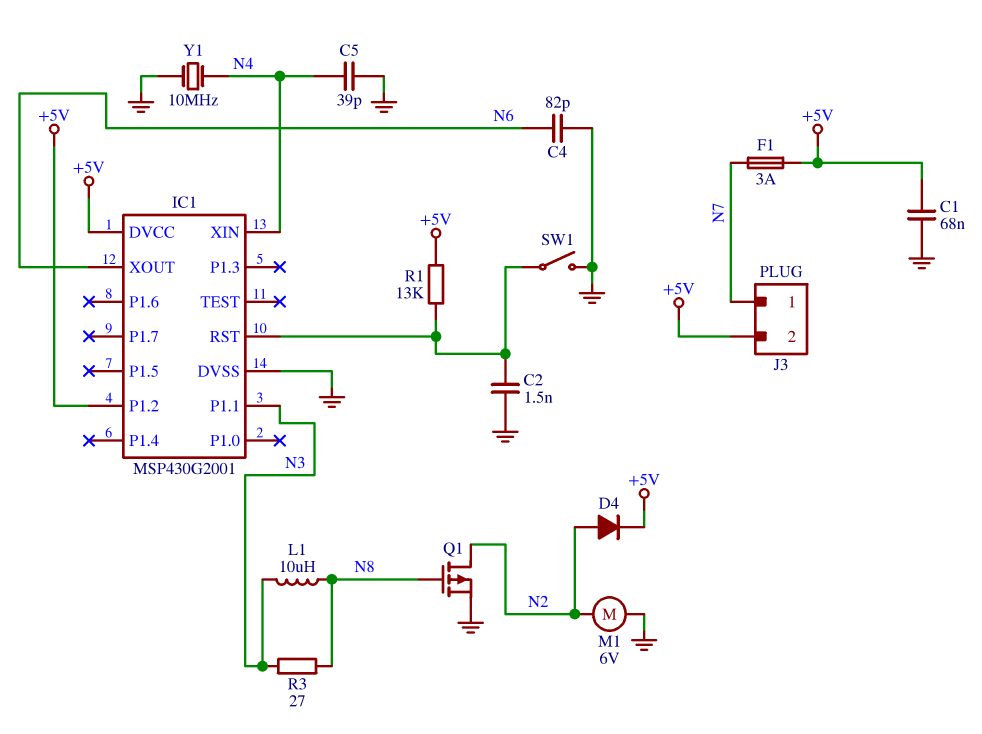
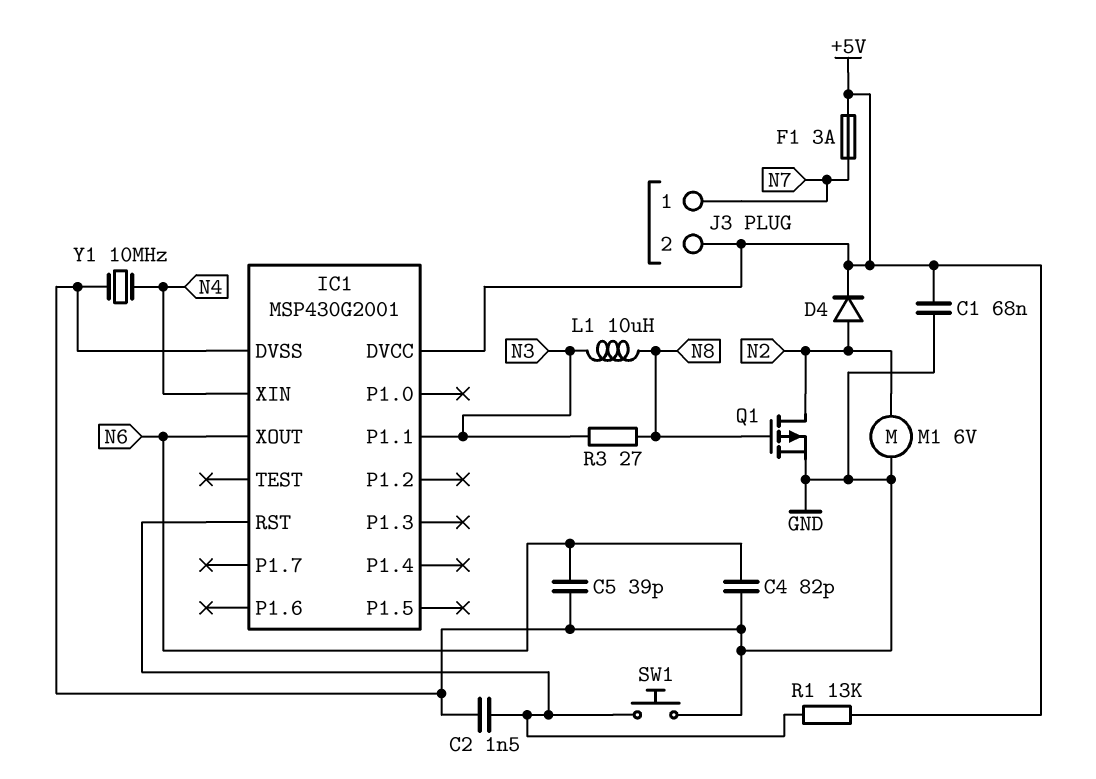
C5: 39pF (GND, N4) -> 39pF (GND, N6)
IC1 pin P1.2: +5V -> none
SW1: switch (GND, IC1/RST) -> button (GND, IC1/RST)

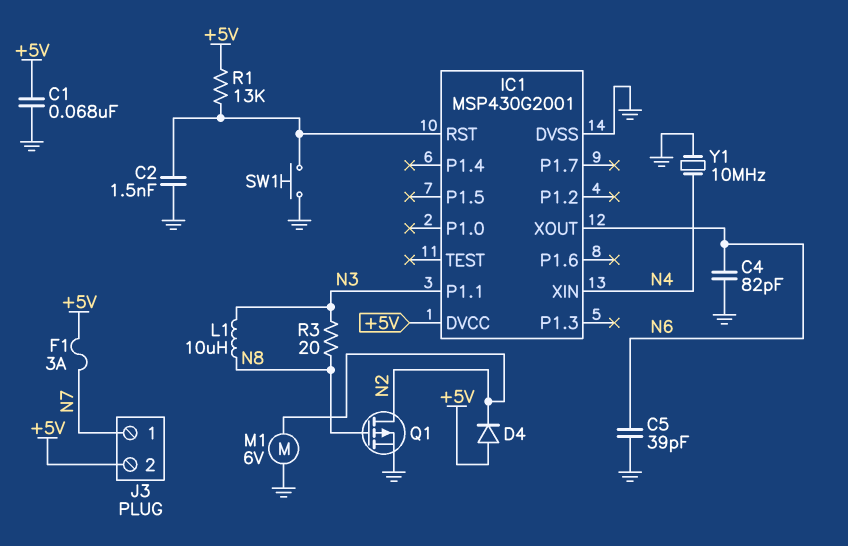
D4: diode (A N2, K +5V) -> diode (A +5V, K N2)
R3: 27 (N3, N8) -> 20 (N3, N8)

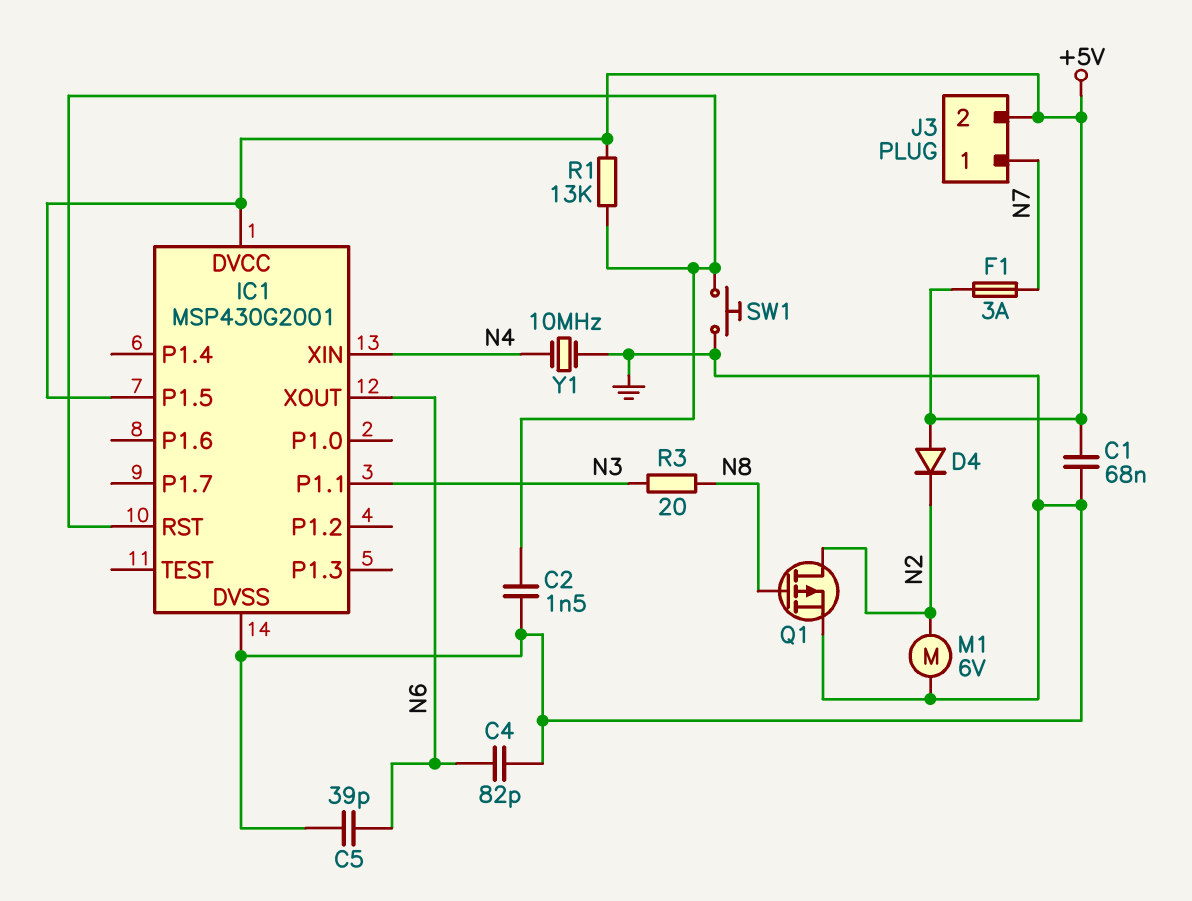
IC1 pin P1.5: none -> +5V
L1: 10uH (N3, N8) -> none

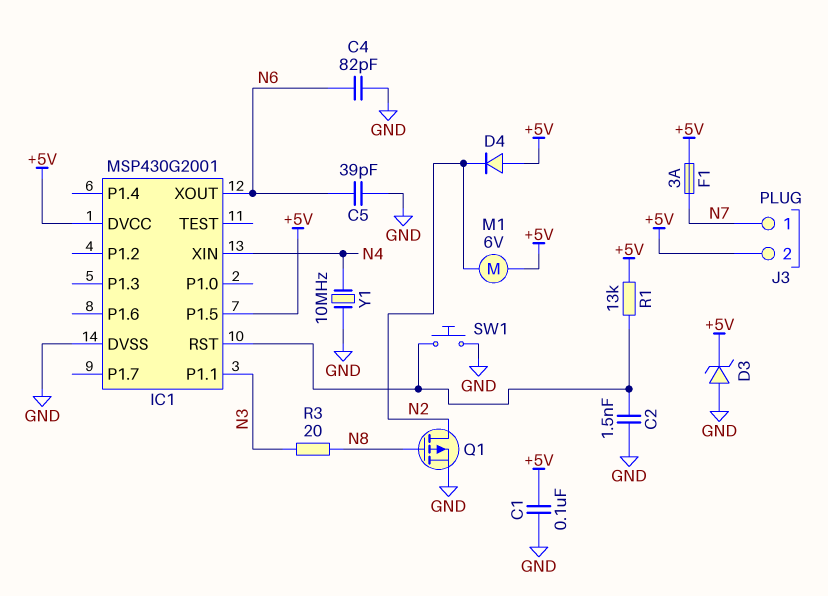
C1: 68nF (+5V, GND) -> 100nF (+5V, GND)
D3: none -> zener (A GND, K +5V)
M1: motor 6V (GND, N2) -> motor 6V (+5V, N2)

